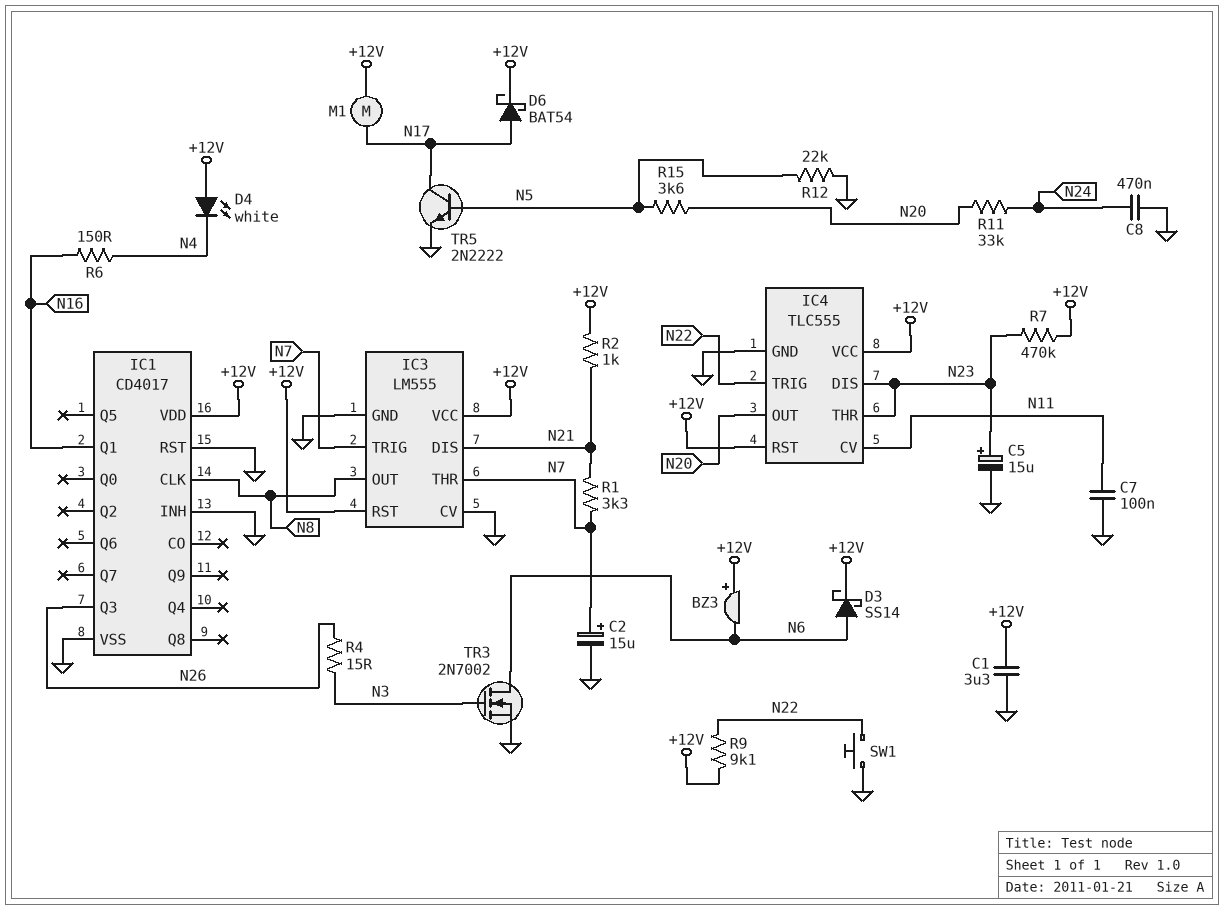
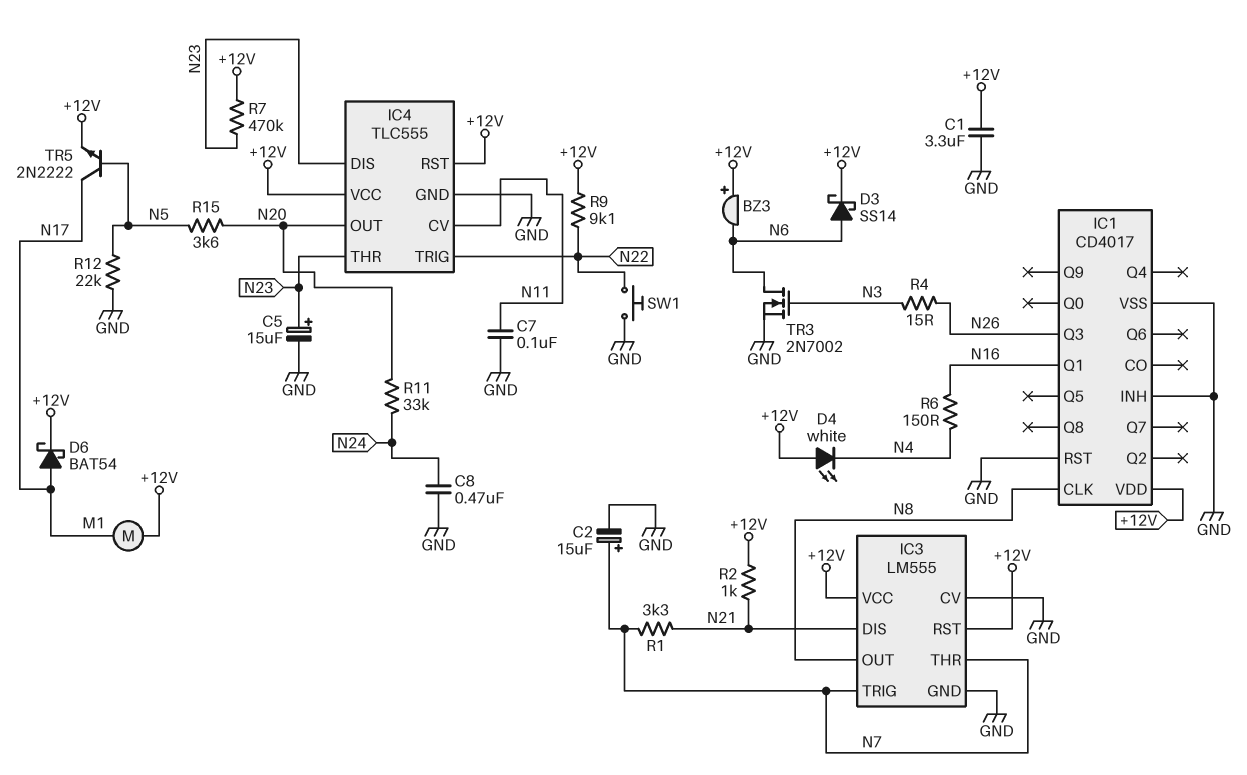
TR5: NPN 2N2222 (B N5, C N17, E GND) -> NPN 2N2222 (B N5, C N17, E +12V)

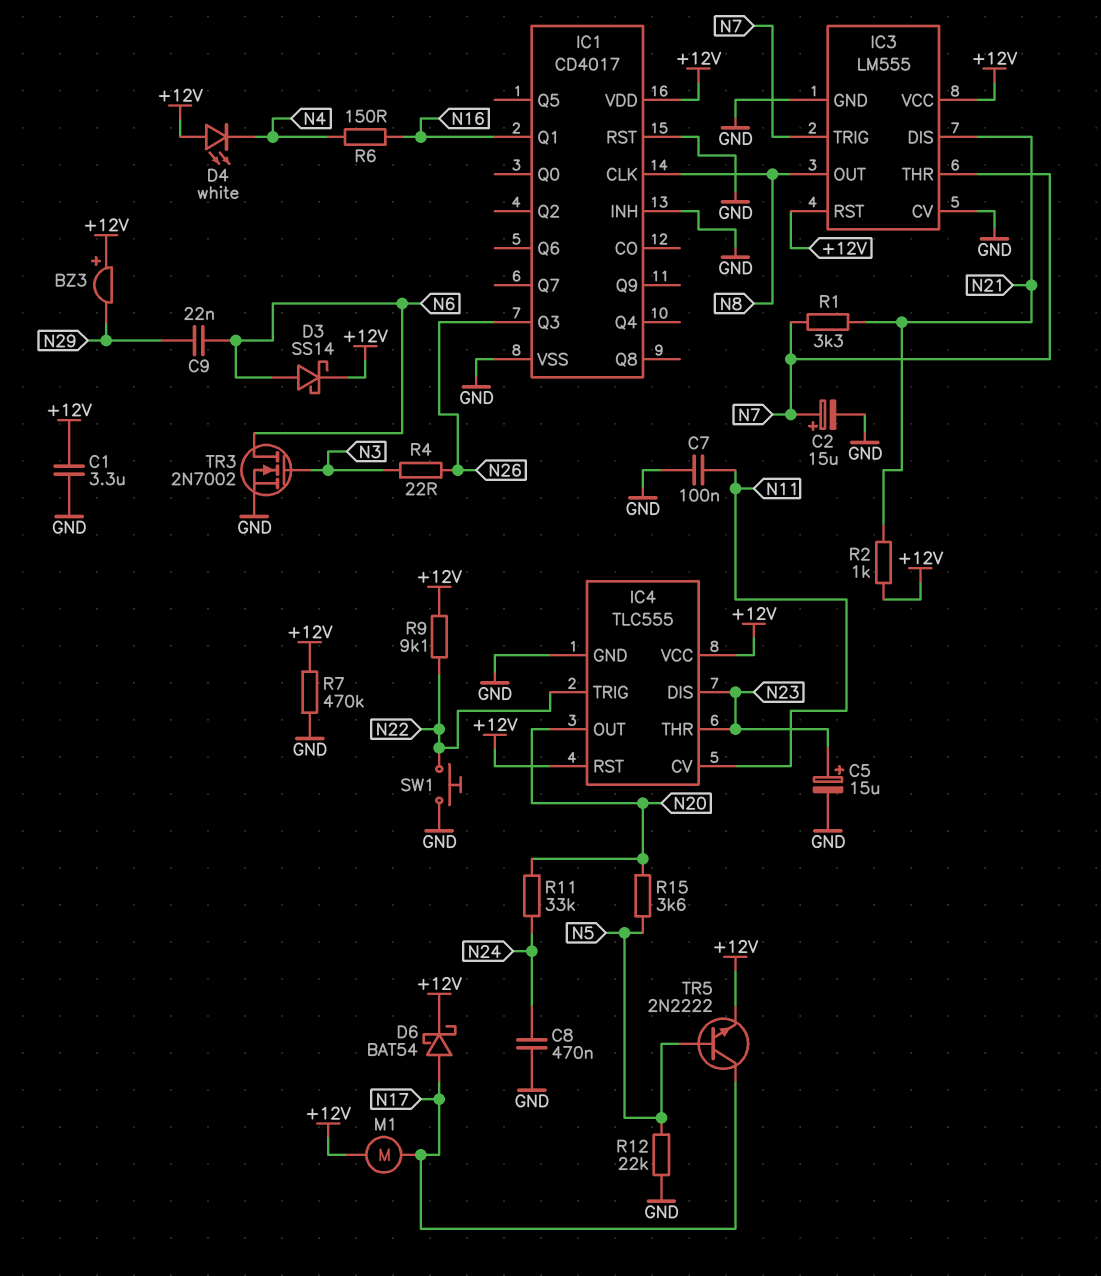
BZ3: buzzer (plus +12V, minus N6) -> buzzer (plus +12V, minus N29)
C9: none -> 22nF (N6, N29)
R4: 15 (N3, N26) -> 22 (N3, N26)
R7: 470k (+12V, N23) -> 470k (+12V, GND)

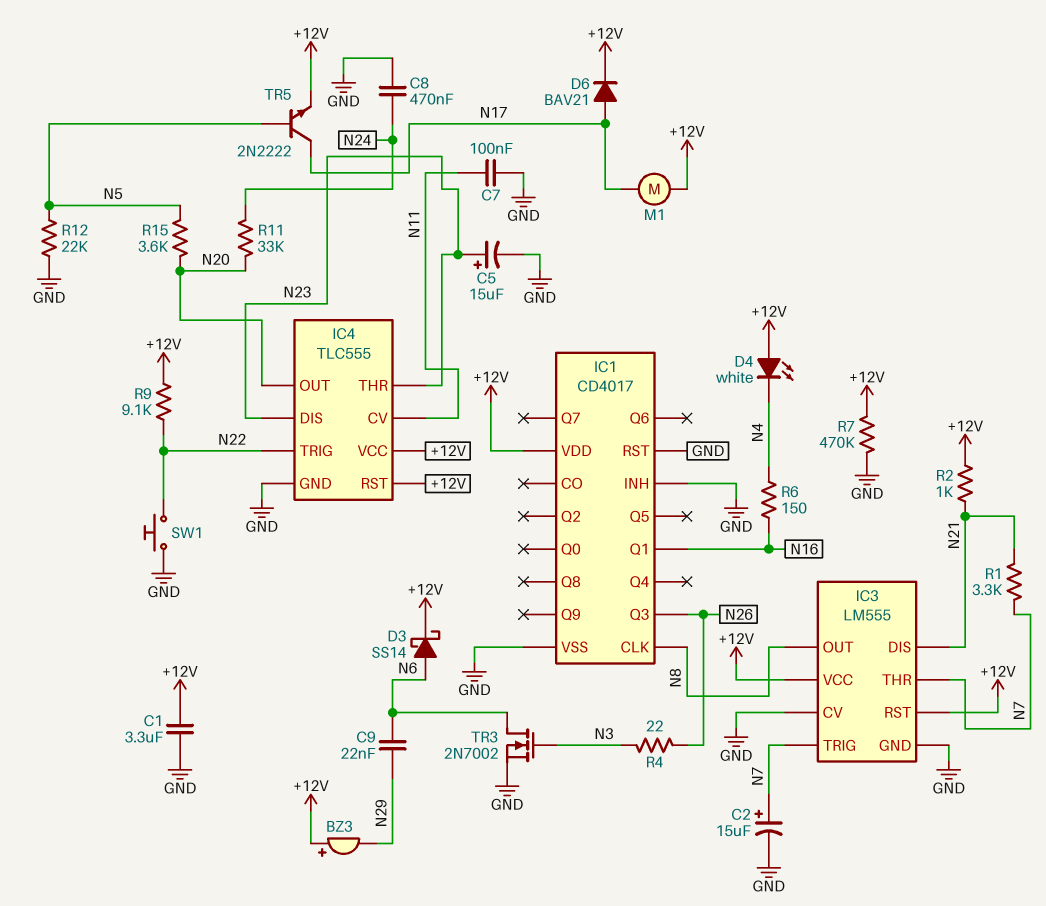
D6: schottky BAT54 (A N17, K +12V) -> diode BAV21 (A N17, K +12V)

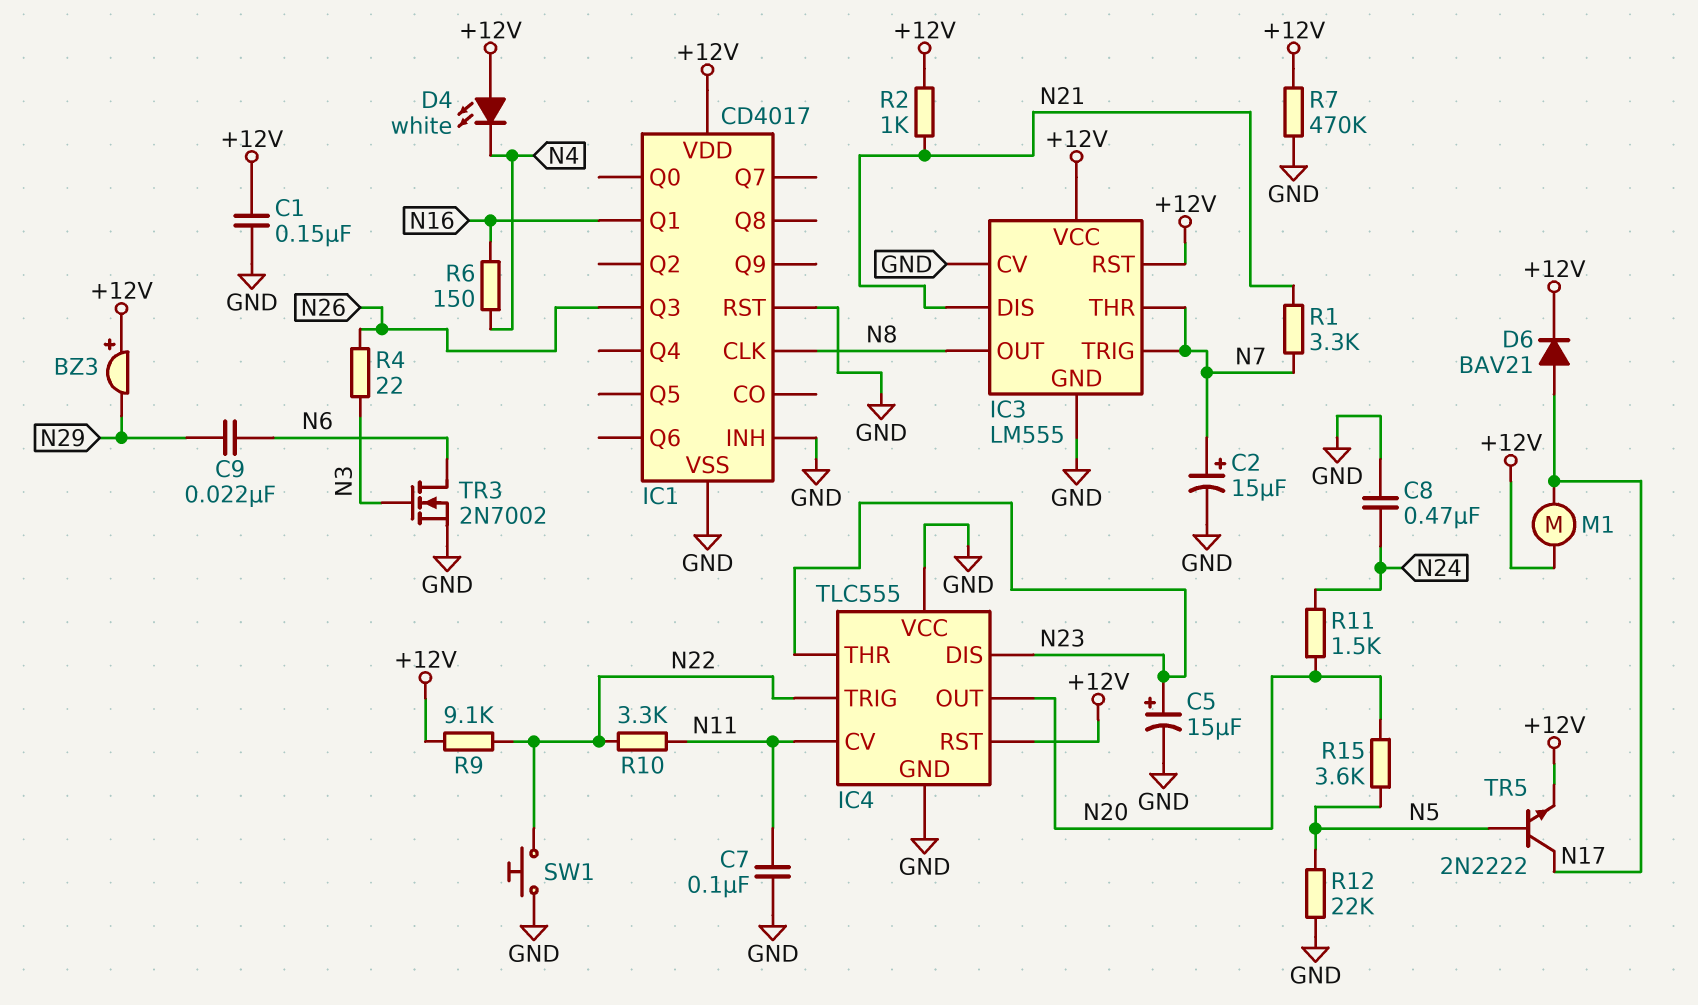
C1: 3.3uF (+12V, GND) -> 150nF (+12V, GND)
D3: schottky SS14 (A N6, K +12V) -> none
IC4 pin VCC: +12V -> GND
R10: none -> 3.3k (N11, N22)
R11: 33k (N20, N24) -> 1.5k (N20, N24)

